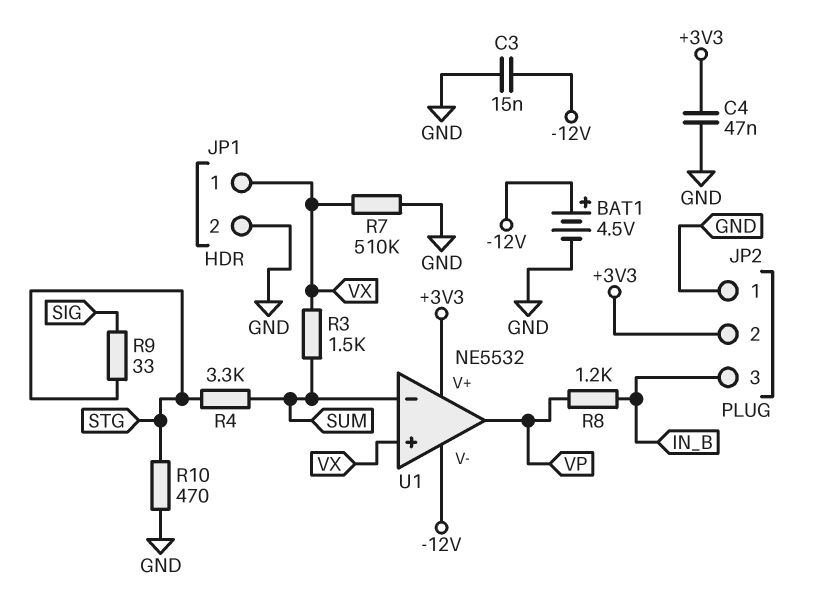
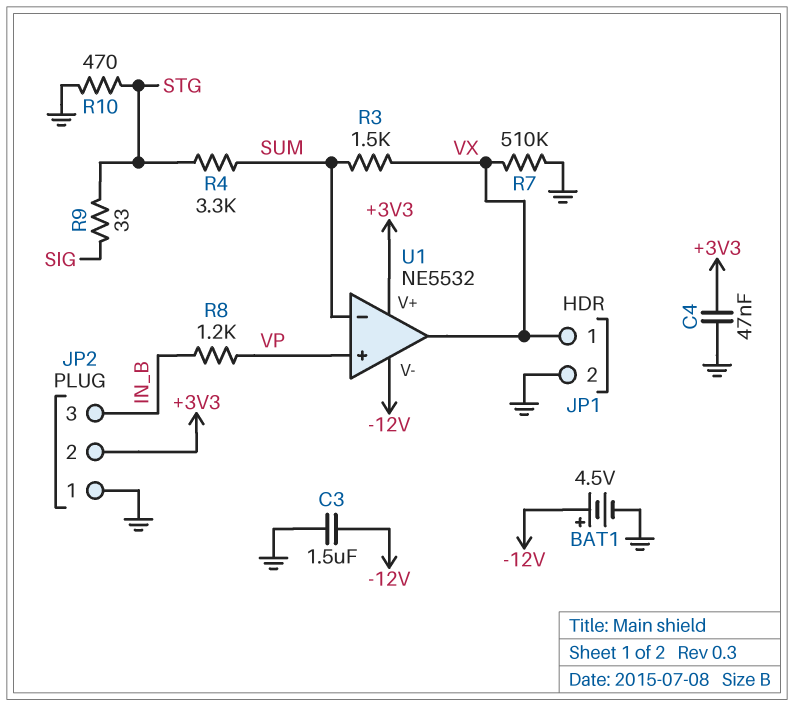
C3: 15nF (-12V, GND) -> 1.5uF (-12V, GND)
U1 pin in+: VX -> VP
U1 pin out: VP -> VX

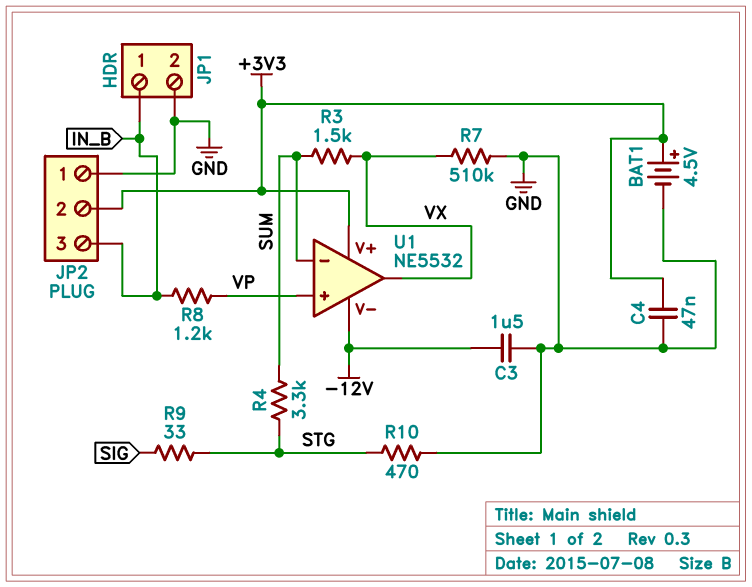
BAT1: 4.5V (plus -12V, minus GND) -> 4.5V (plus +3V3, minus GND)
JP1 pin 1: VX -> IN_B

